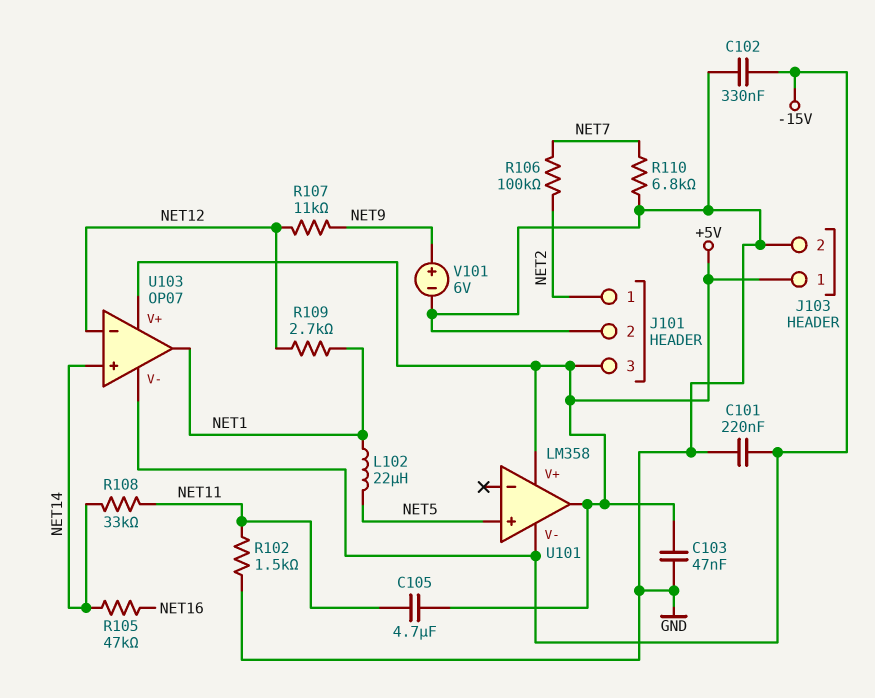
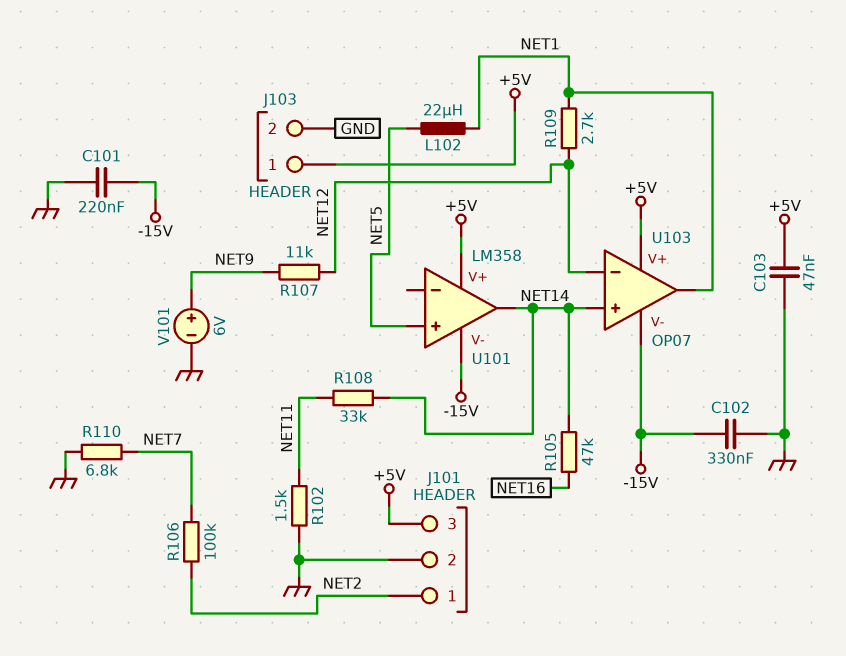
C105: 4.7uF (+5V, NET11) -> none
U101 pin out: +5V -> NET14

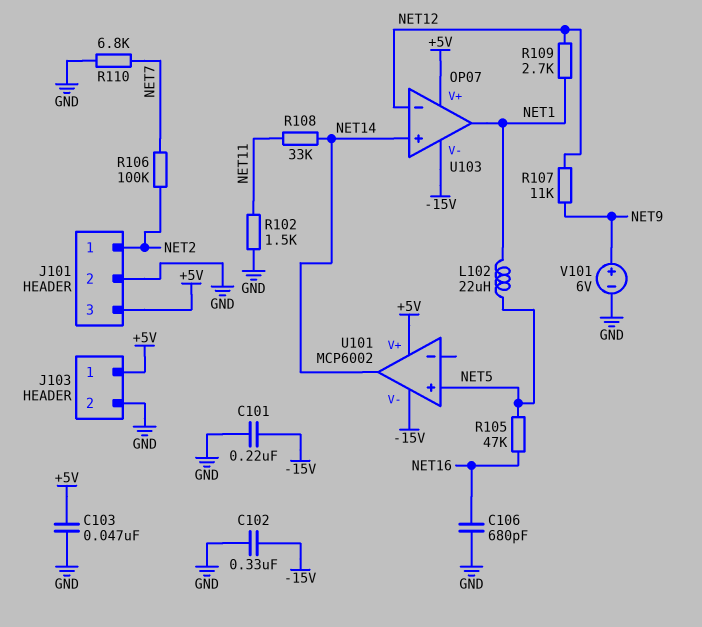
C106: none -> 680pF (GND, NET16)
R105: 47k (NET14, NET16) -> 47k (NET5, NET16)
U101: LM358 -> MCP6002

